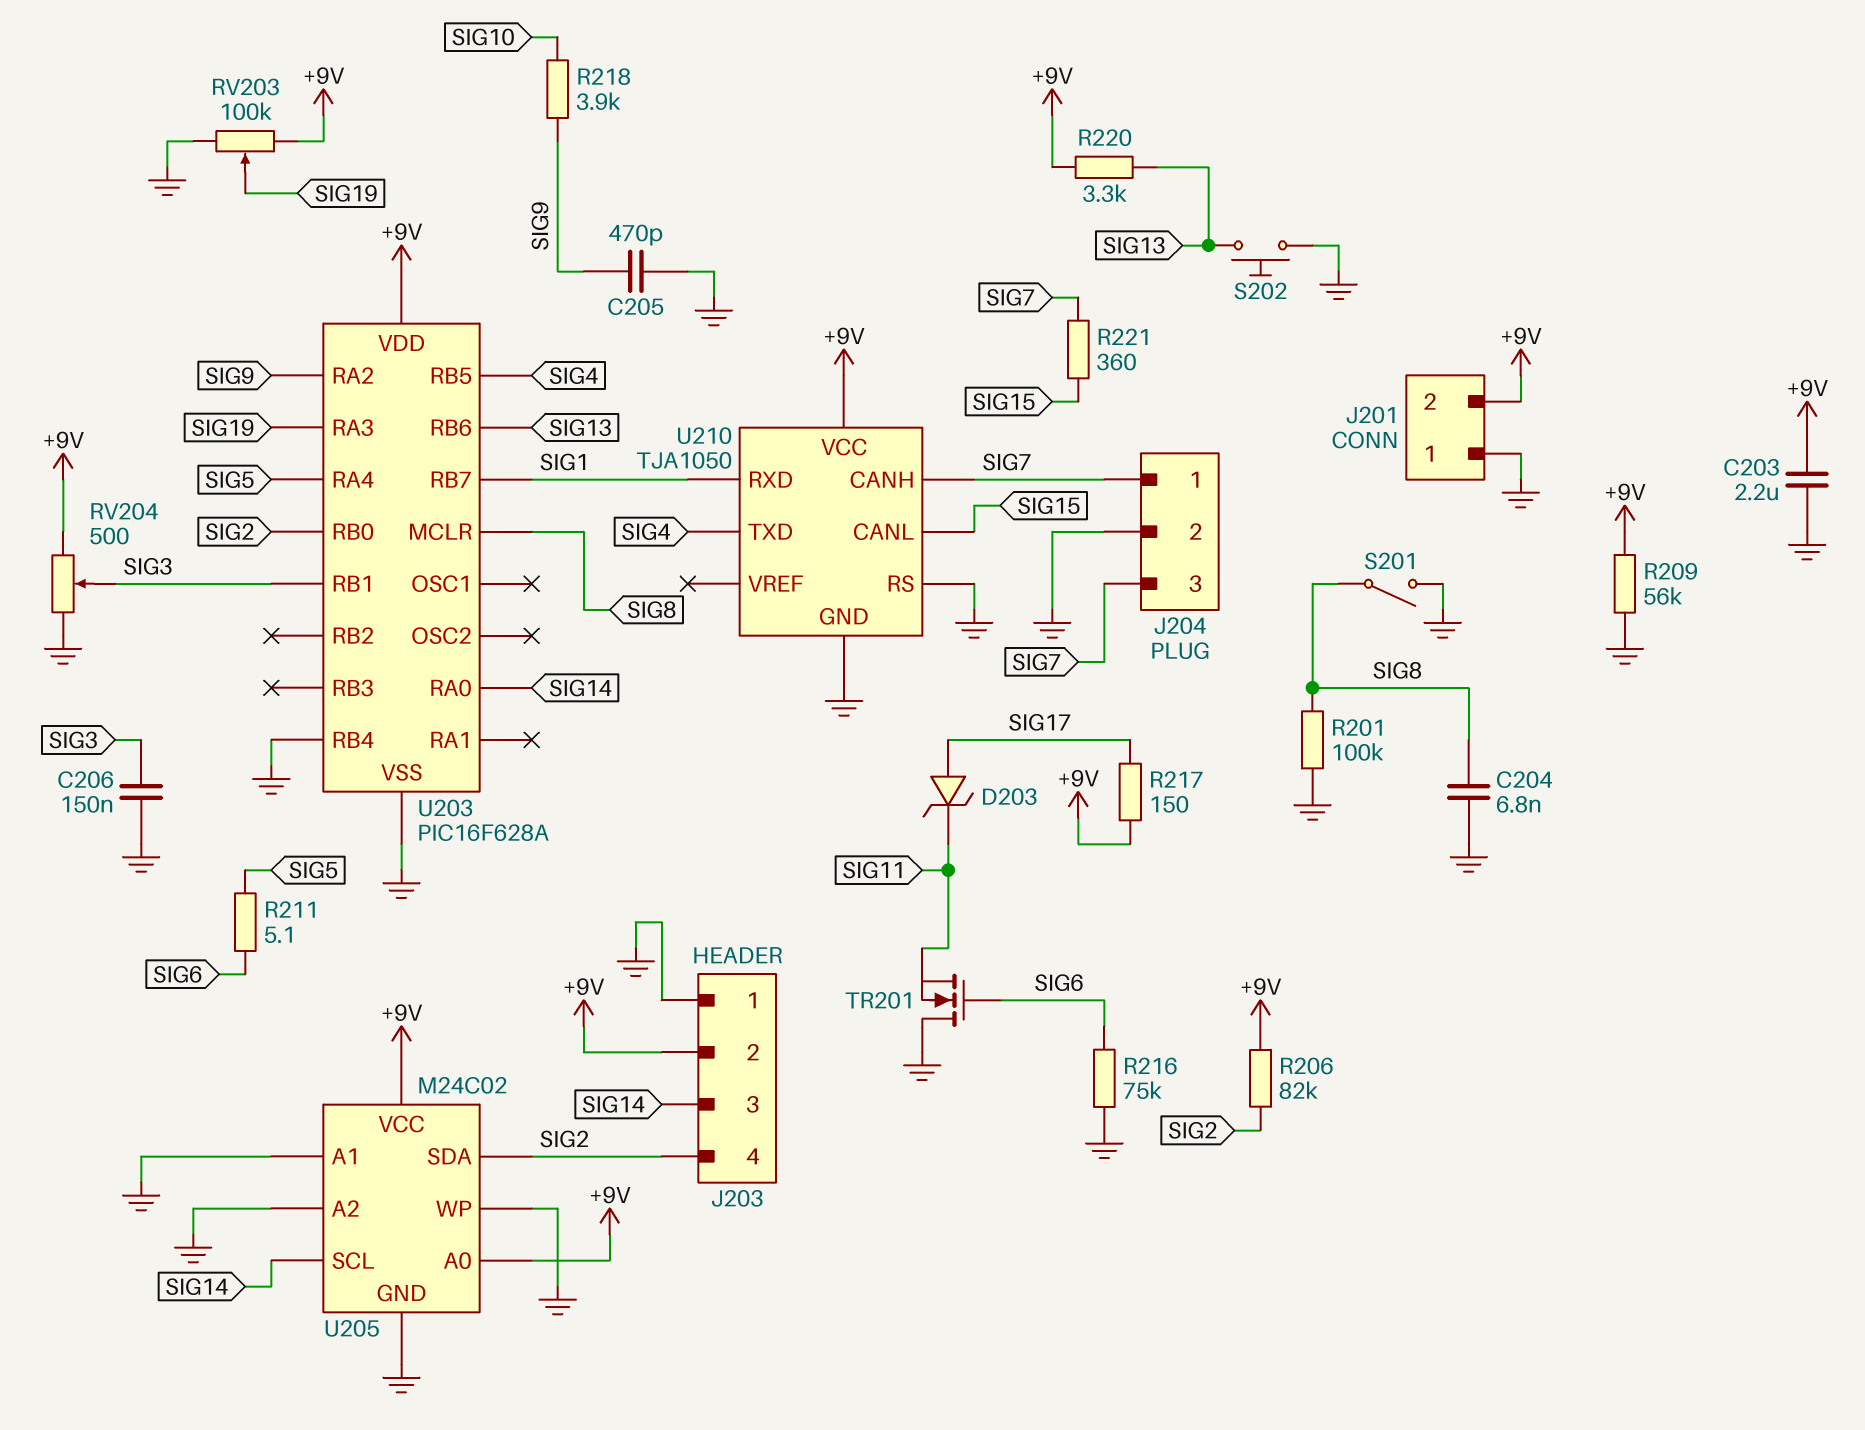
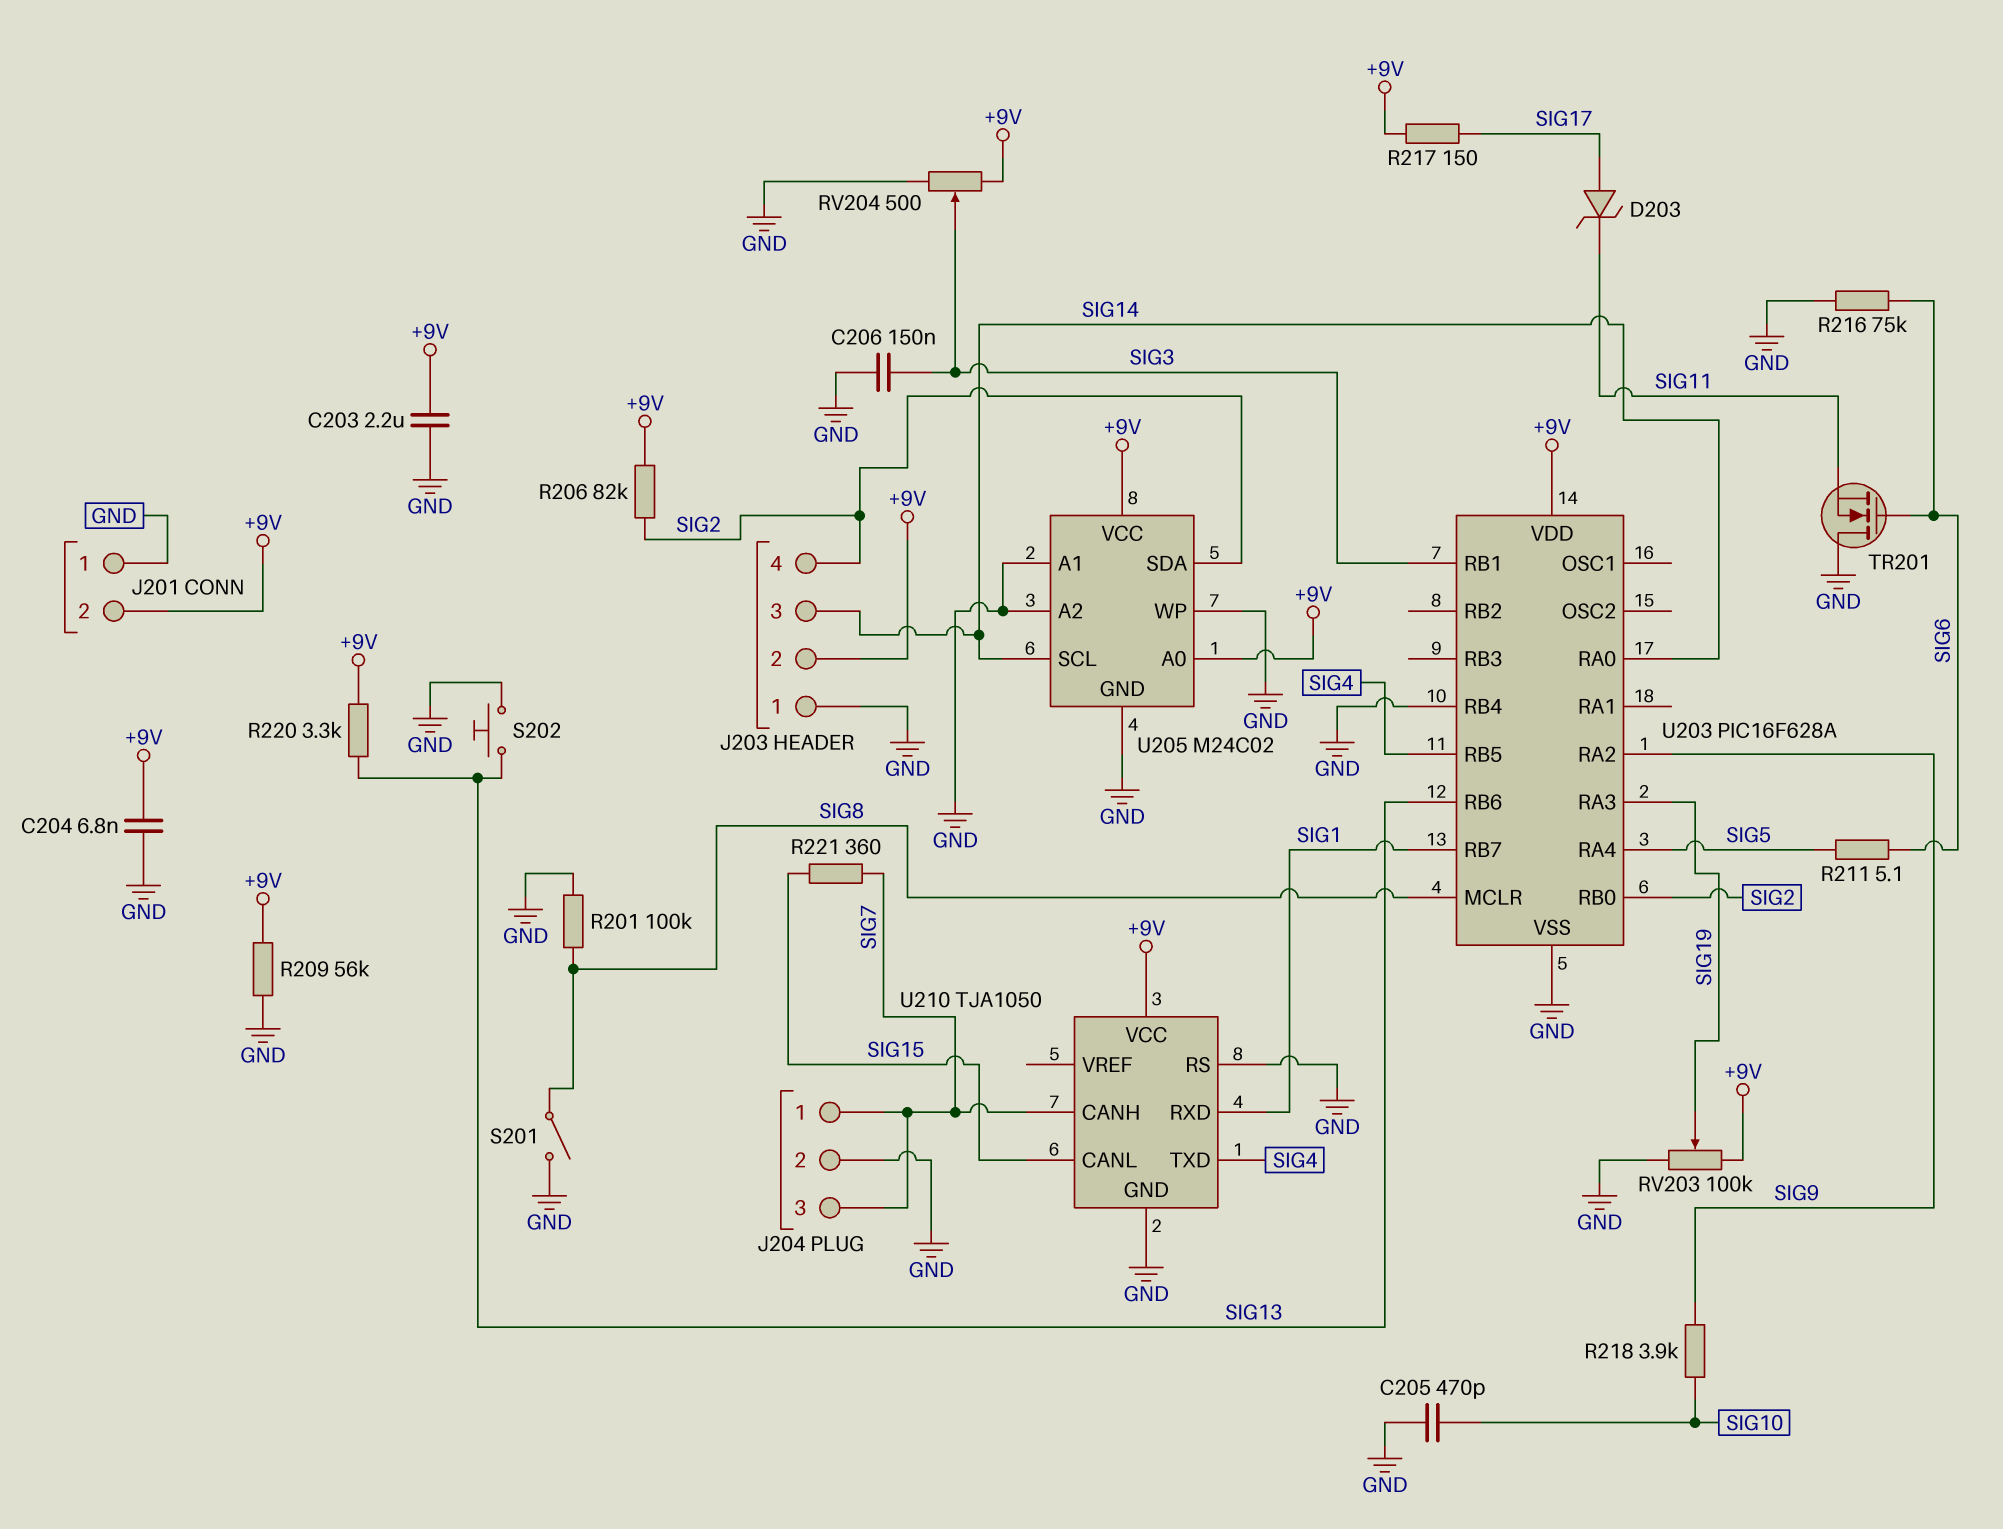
C204: 6.8nF (GND, SIG8) -> 6.8nF (+9V, GND)
C205: 470pF (GND, SIG9) -> 470pF (GND, SIG10)

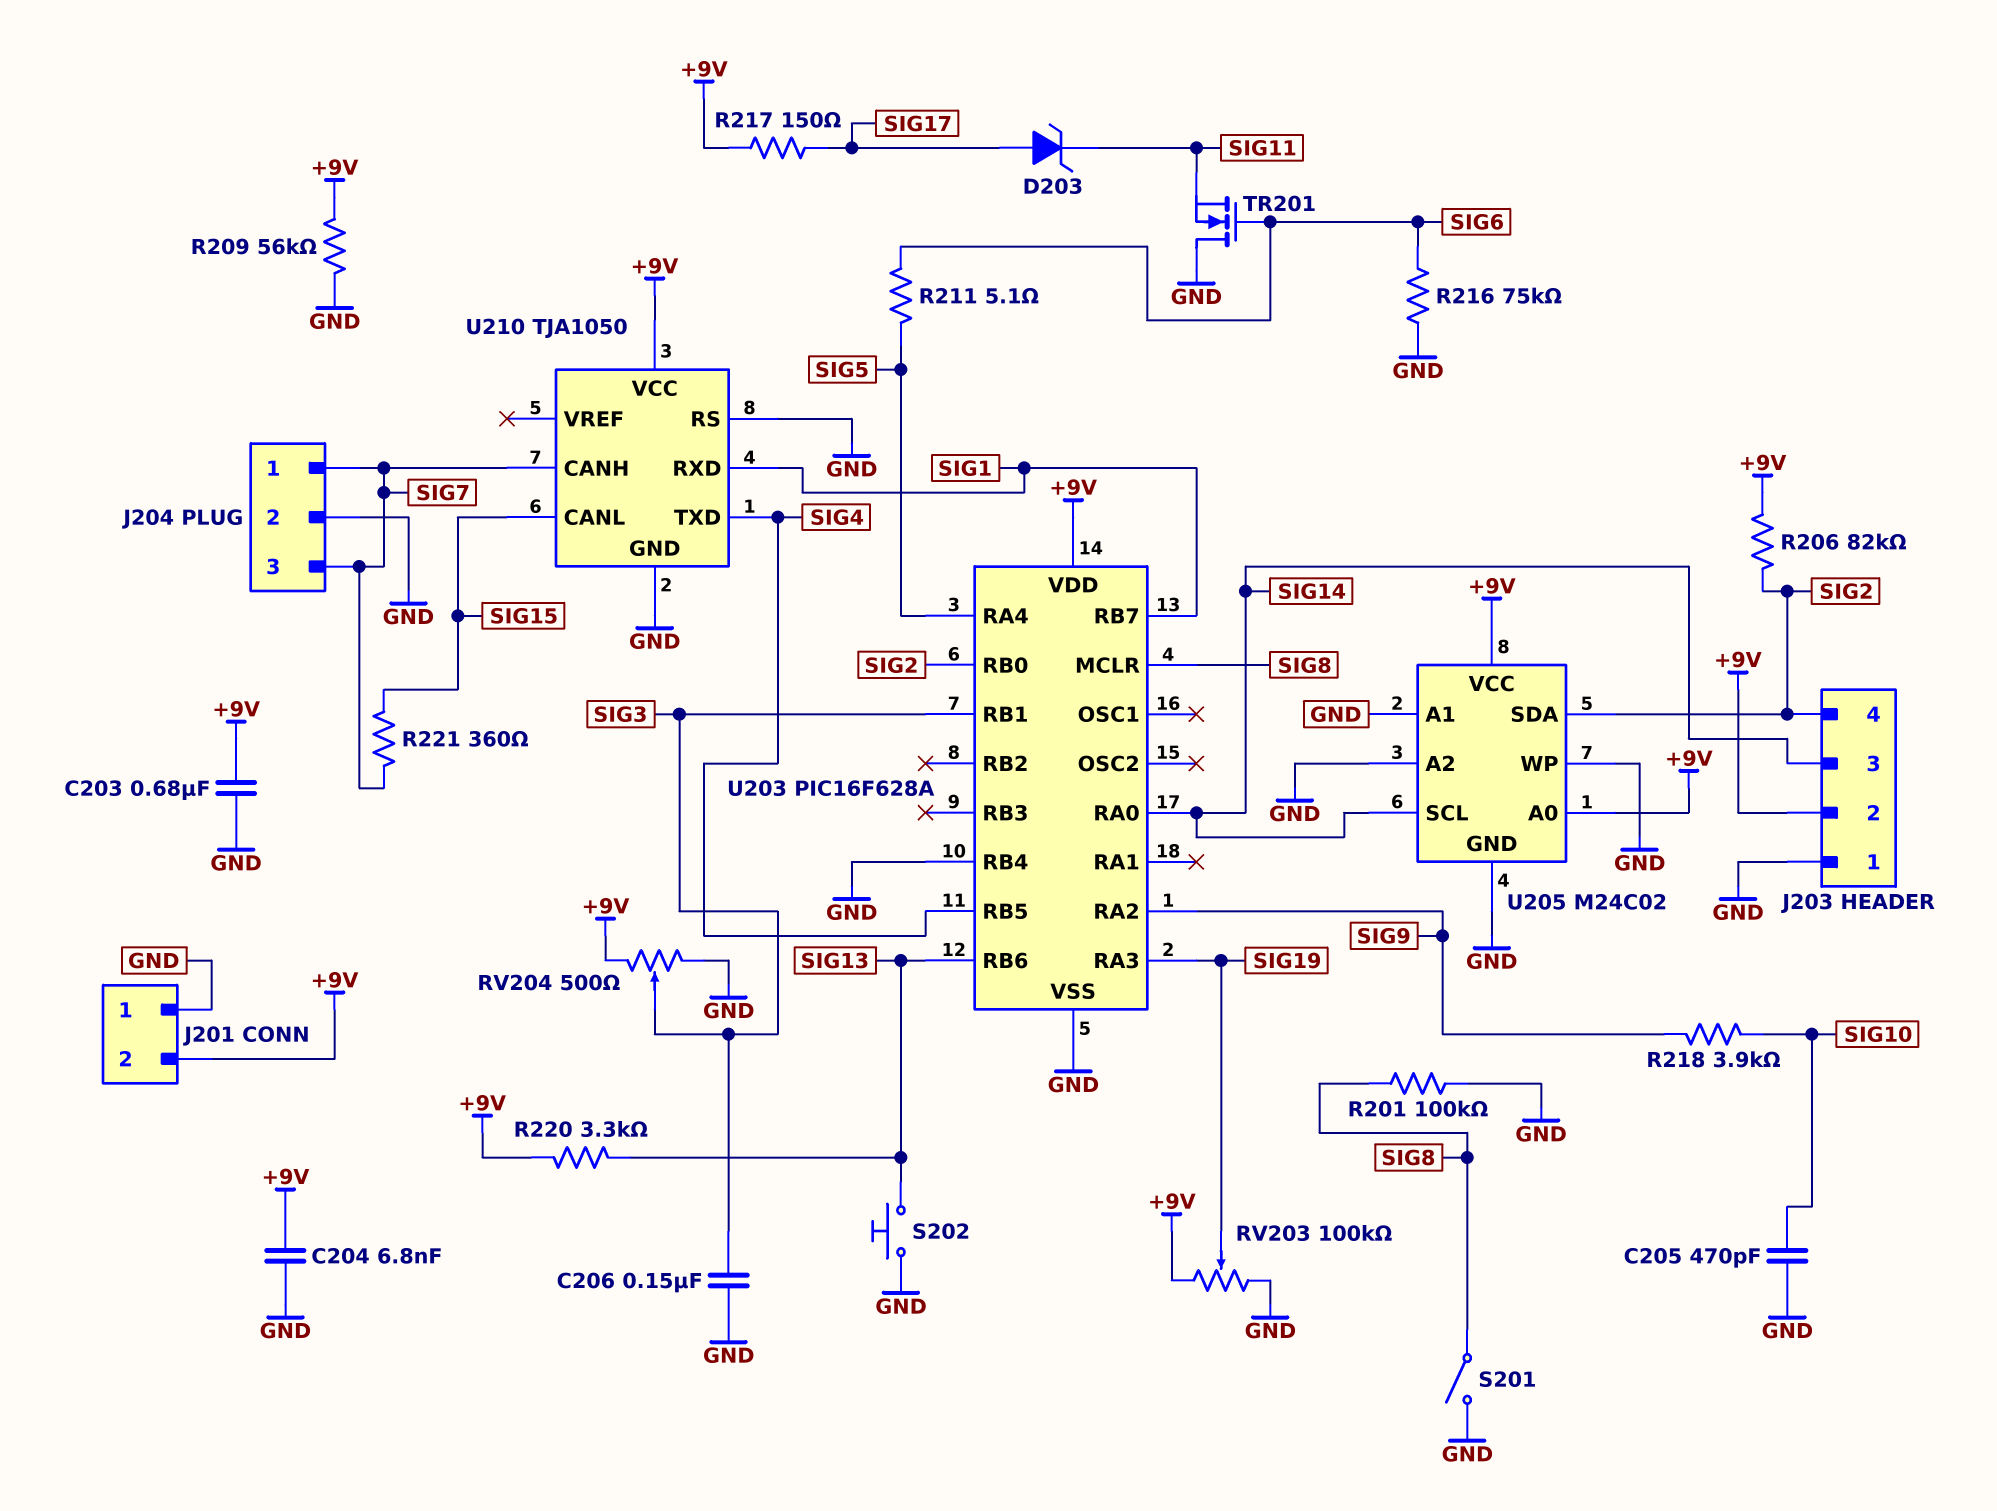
C203: 2.2uF (+9V, GND) -> 680nF (+9V, GND)

